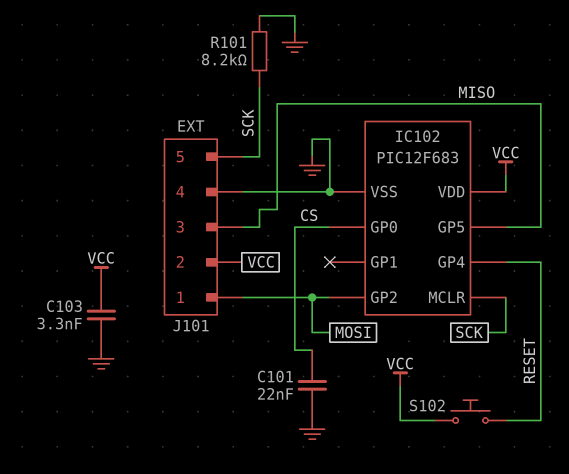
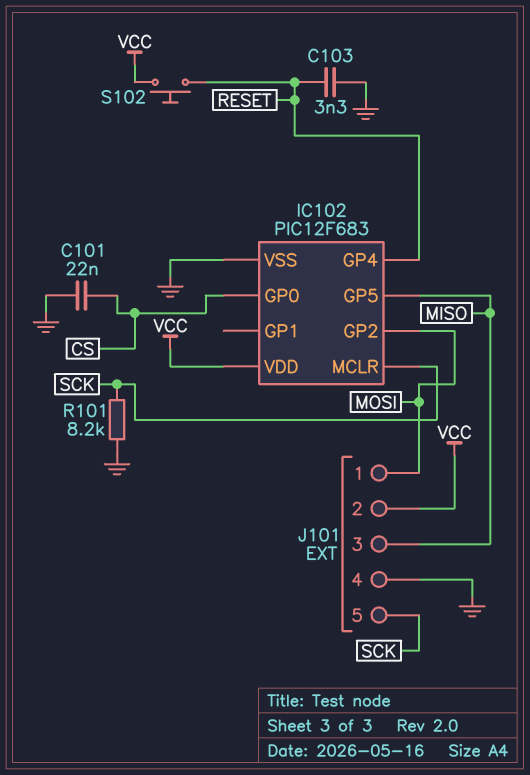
C103: 3.3nF (GND, VCC) -> 3.3nF (GND, RESET)

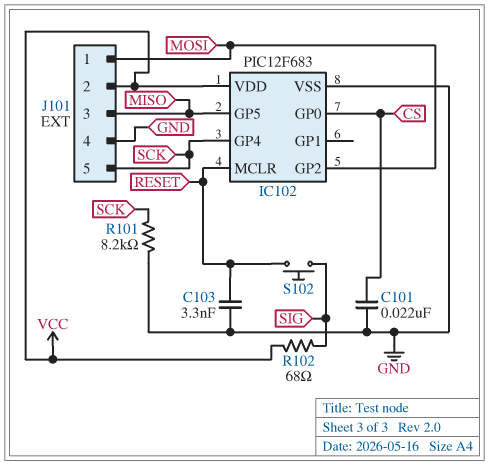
IC102 pin GP4: RESET -> SCK
IC102 pin MCLR: SCK -> RESET
R102: none -> 68 (SIG, VCC)
S102: button (RESET, VCC) -> button (RESET, SIG)

